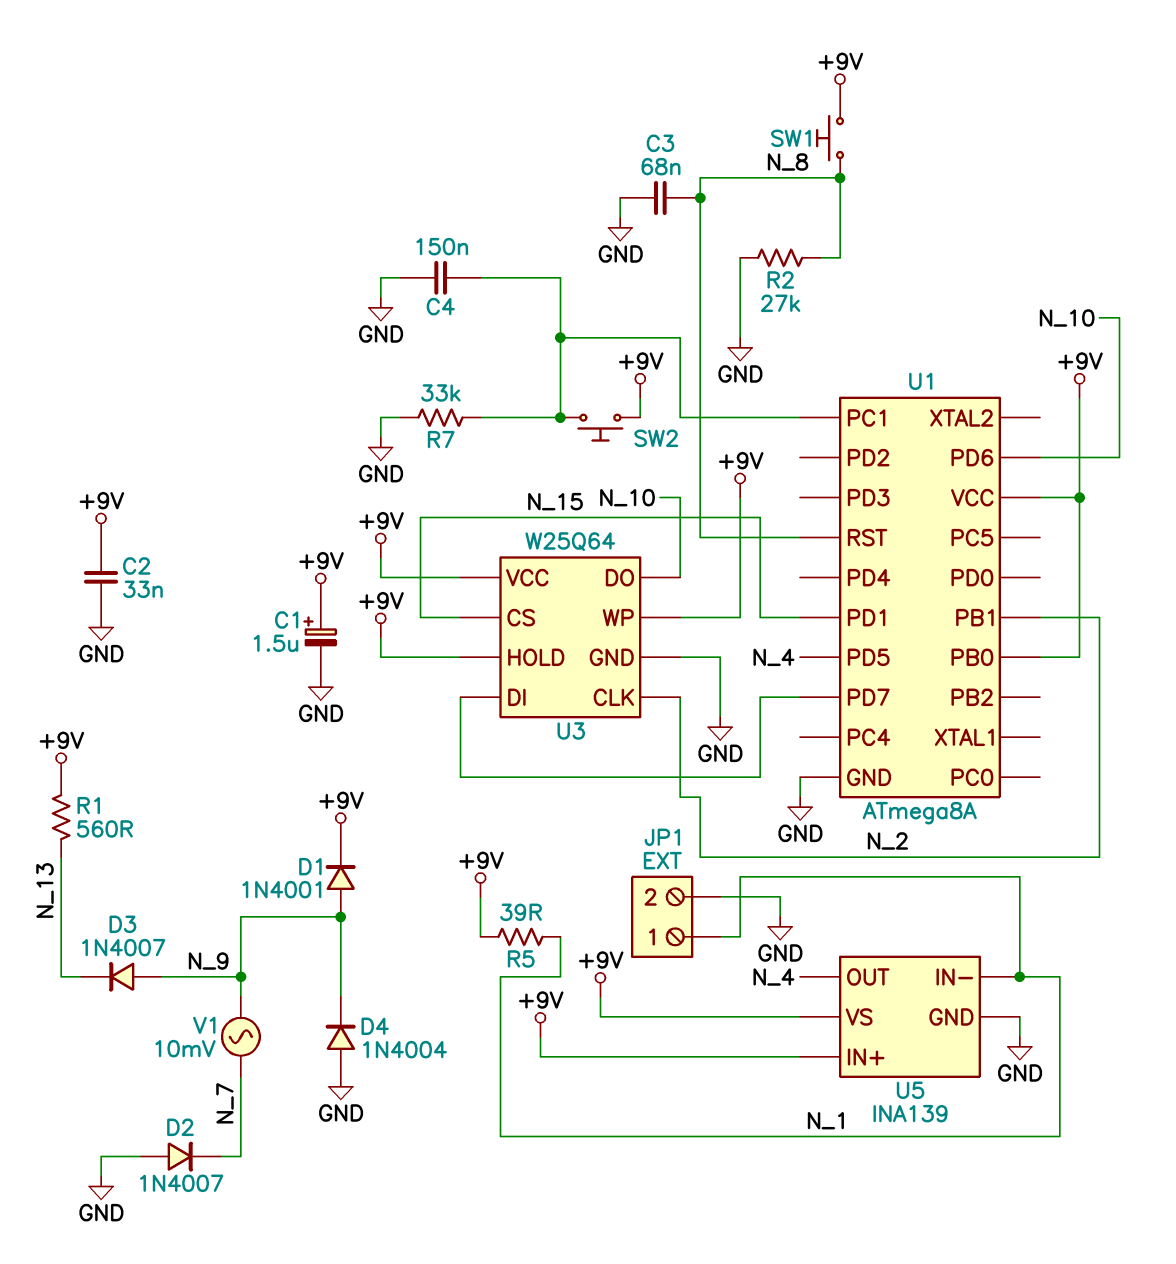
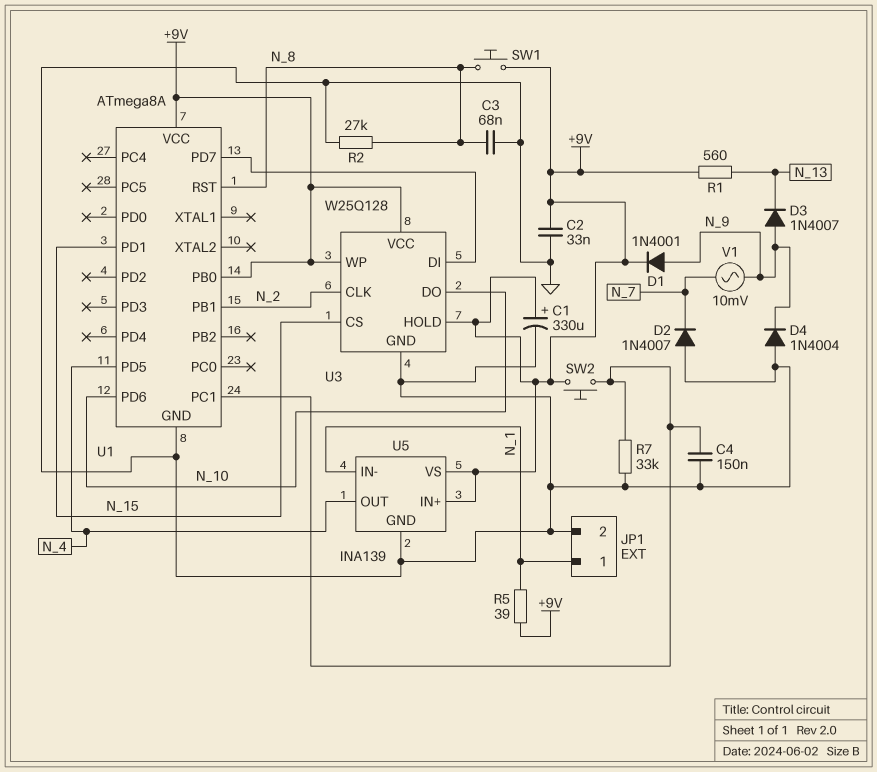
C1: 1.5uF (plus +9V, minus GND) -> 330uF (plus +9V, minus GND)
U3: W25Q64 -> W25Q128

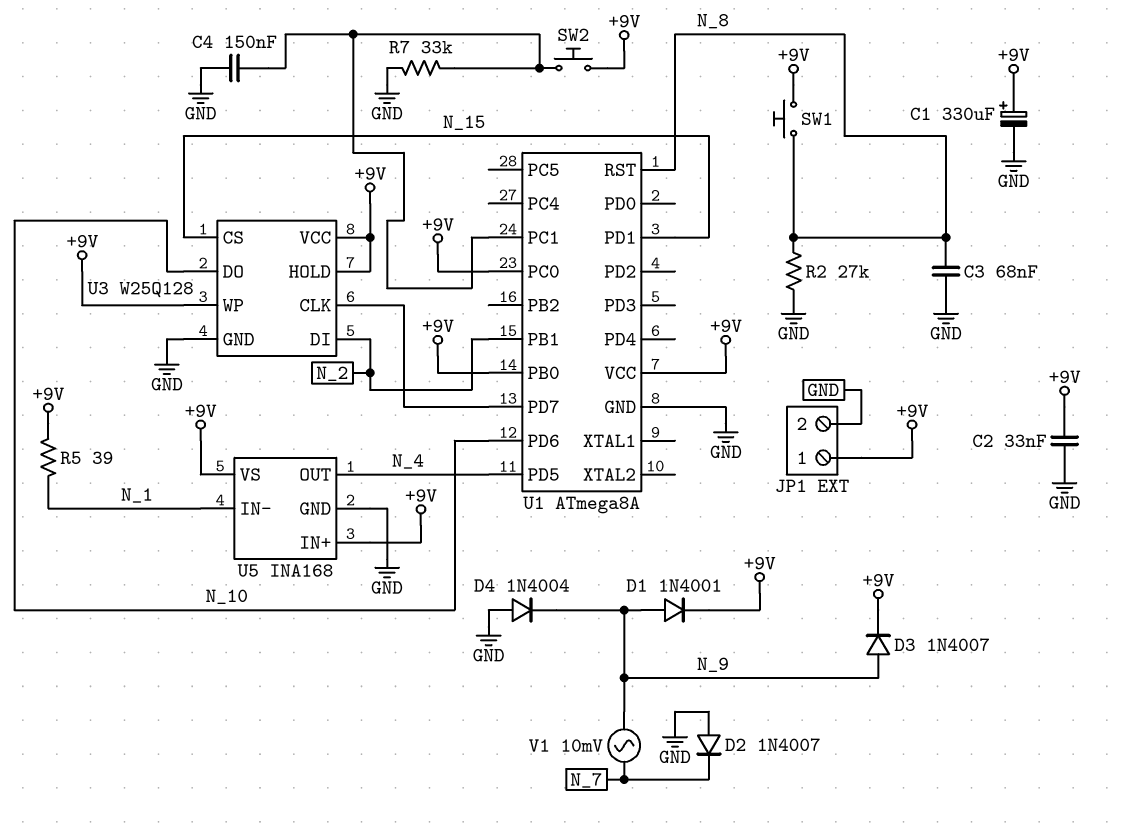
D3: diode 1N4007 (A N_9, K N_13) -> diode 1N4007 (A N_9, K +9V)
JP1 pin 1: N_1 -> +9V
R1: 560 (+9V, N_13) -> none
U1 pin PC0: none -> +9V
U3 pin CLK: N_2 -> U1/PD7
U3 pin DI: U1/PD7 -> N_2
U5: INA139 -> INA168

